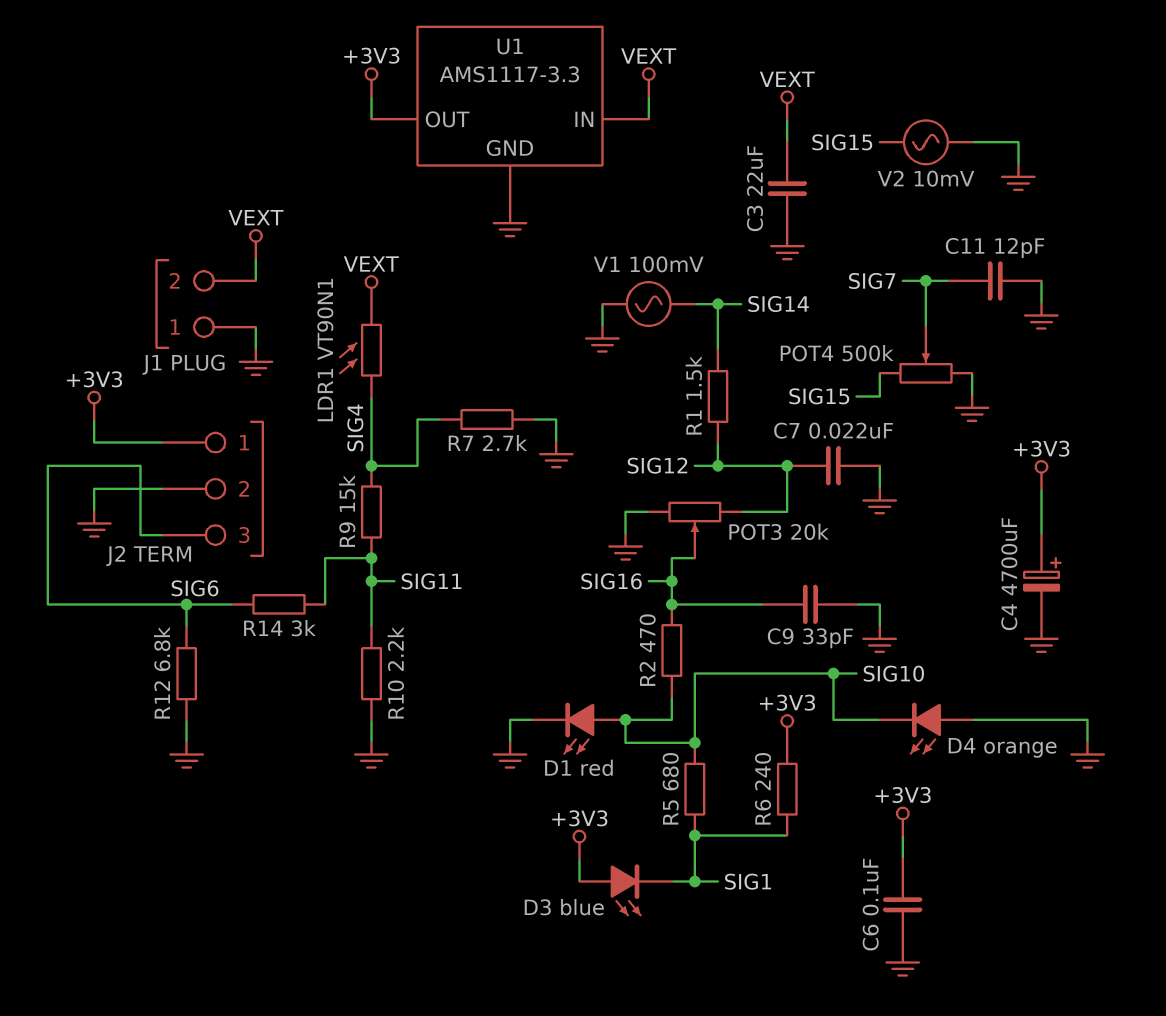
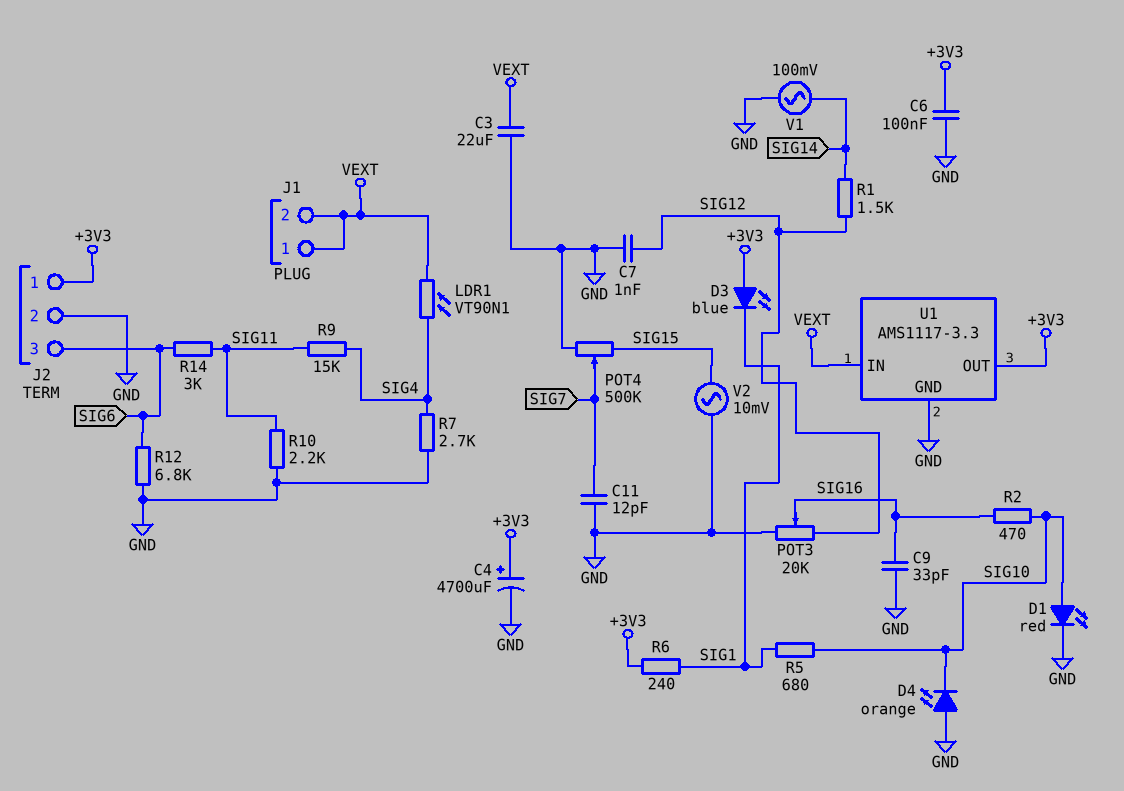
C7: 22nF (GND, SIG12) -> 1nF (GND, SIG12)
J1 pin 1: GND -> VEXT

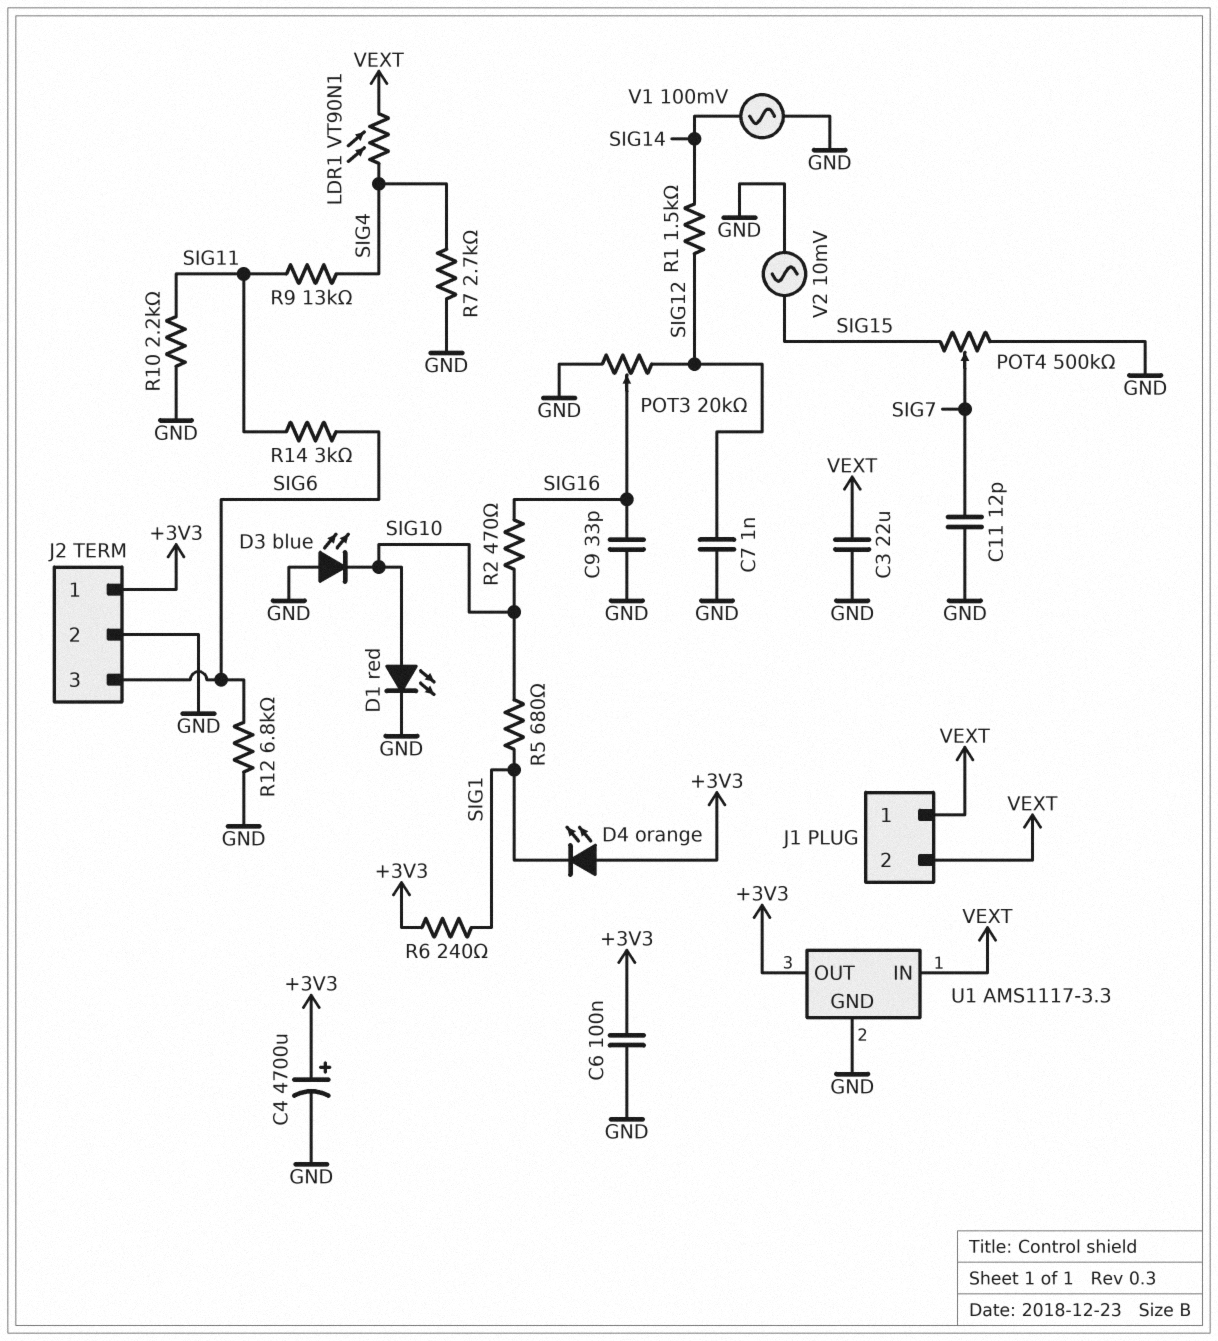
D3: LED blue (A +3V3, K SIG1) -> LED blue (A GND, K SIG10)
D4: LED orange (A GND, K SIG10) -> LED orange (A +3V3, K SIG1)
R9: 15k (SIG4, SIG11) -> 13k (SIG4, SIG11)

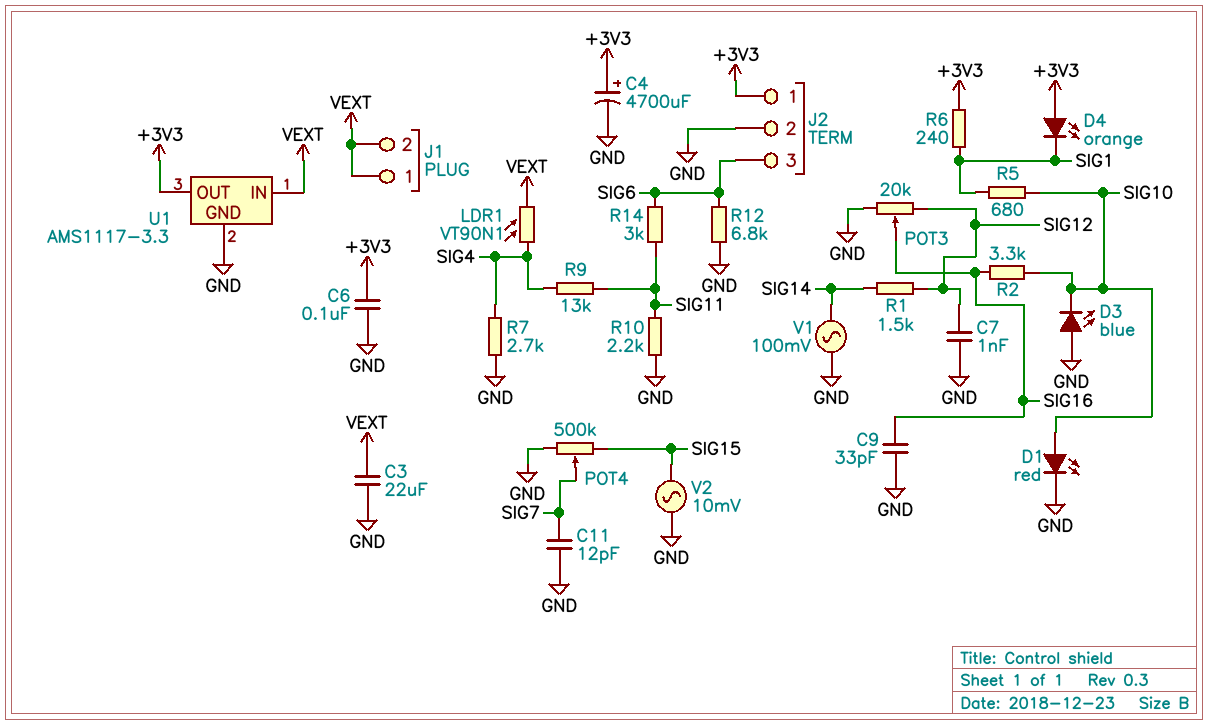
R2: 470 (SIG10, SIG16) -> 3.3k (SIG10, SIG16)

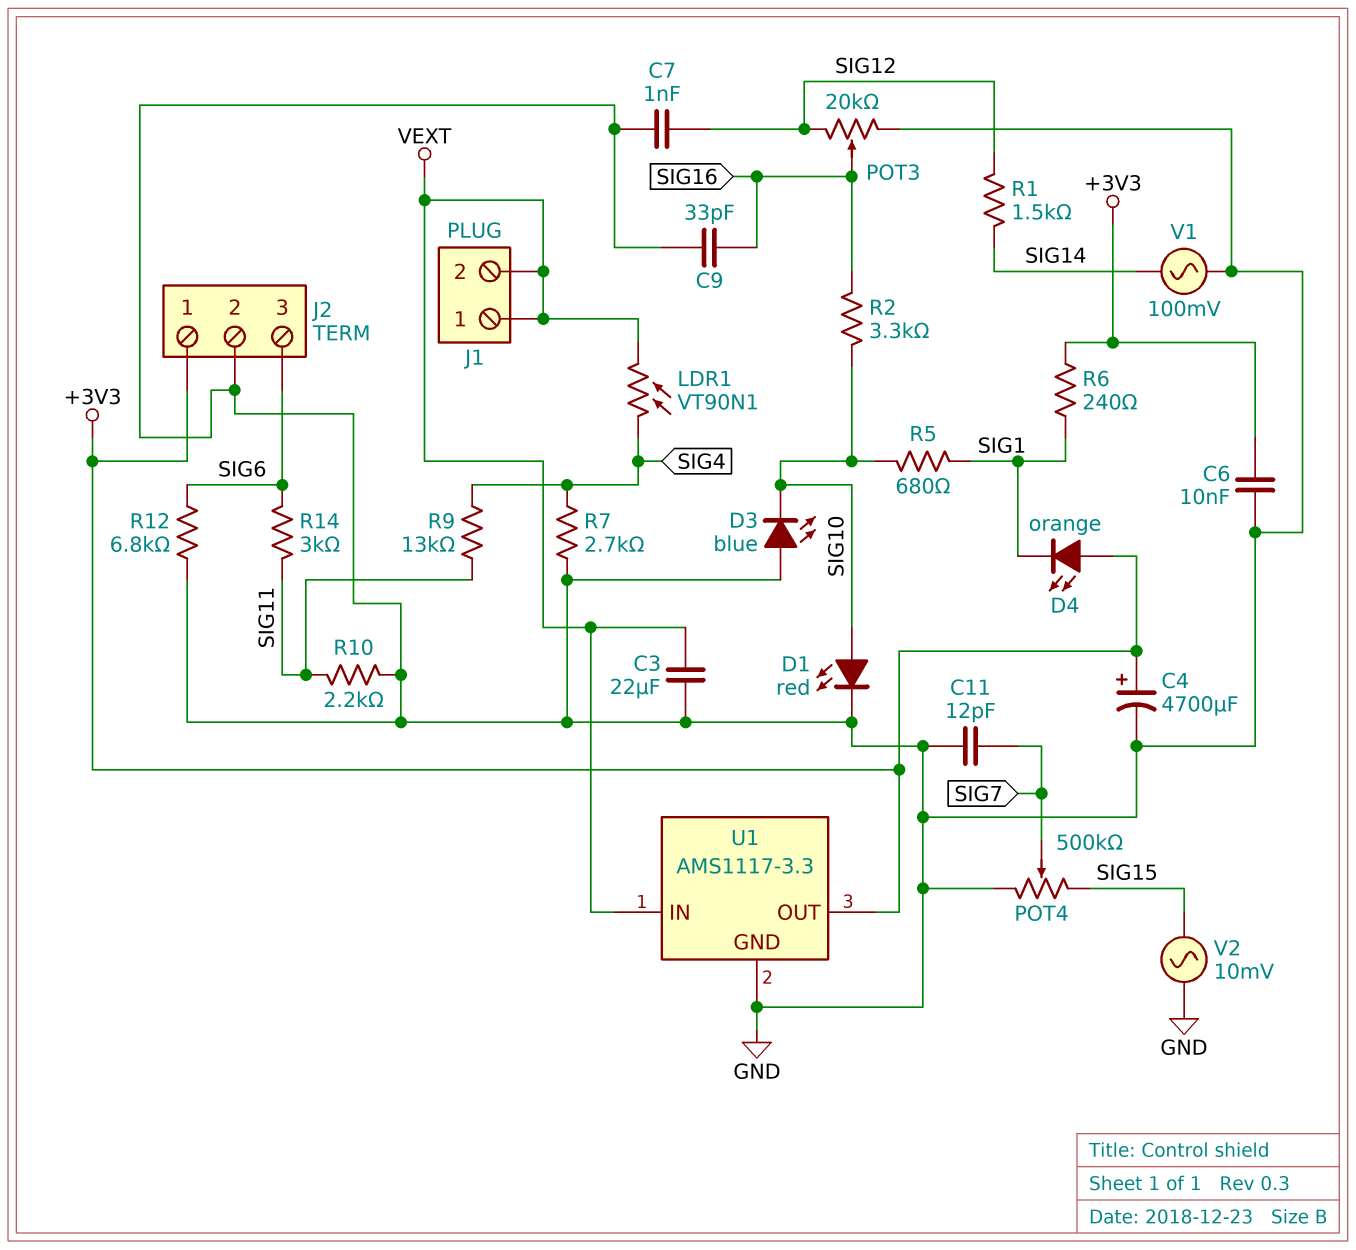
C6: 100nF (+3V3, GND) -> 10nF (+3V3, GND)

